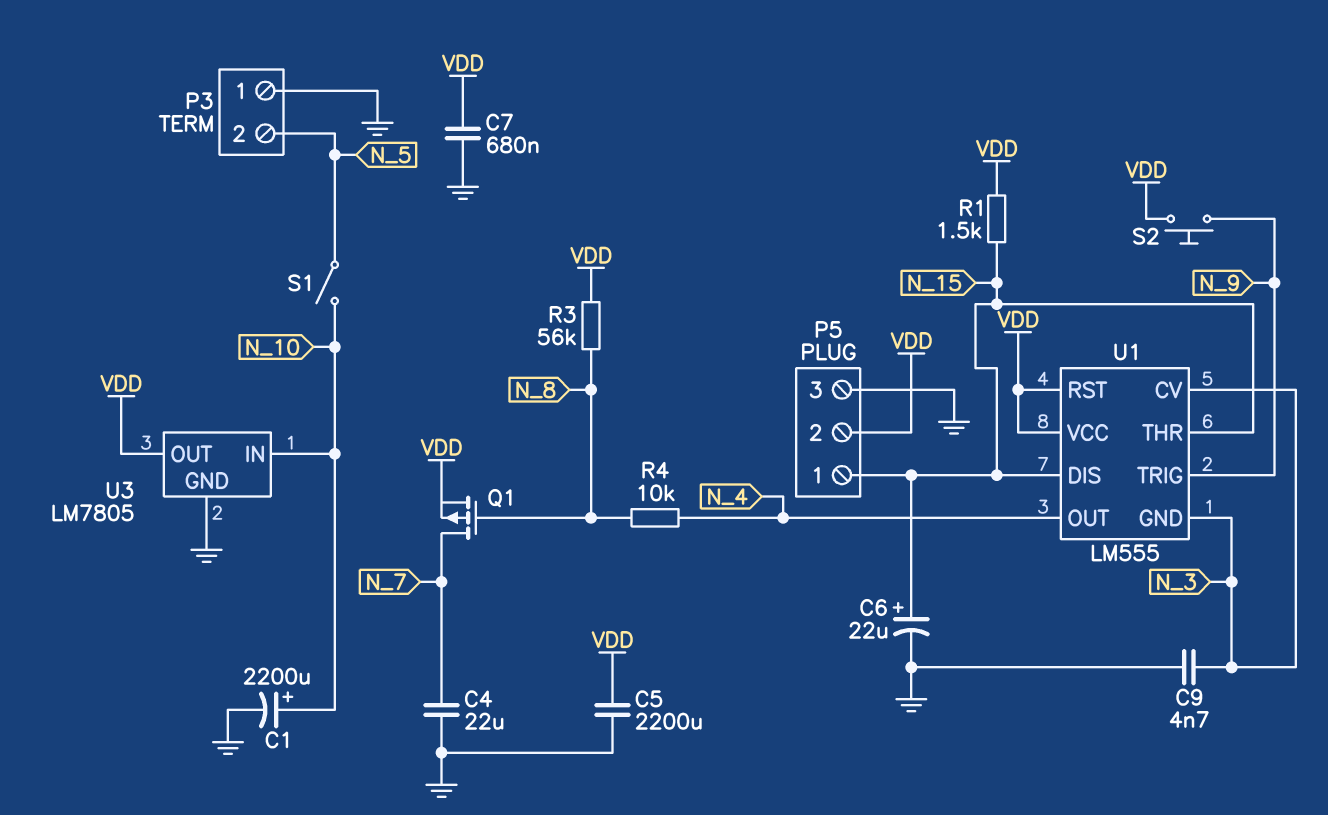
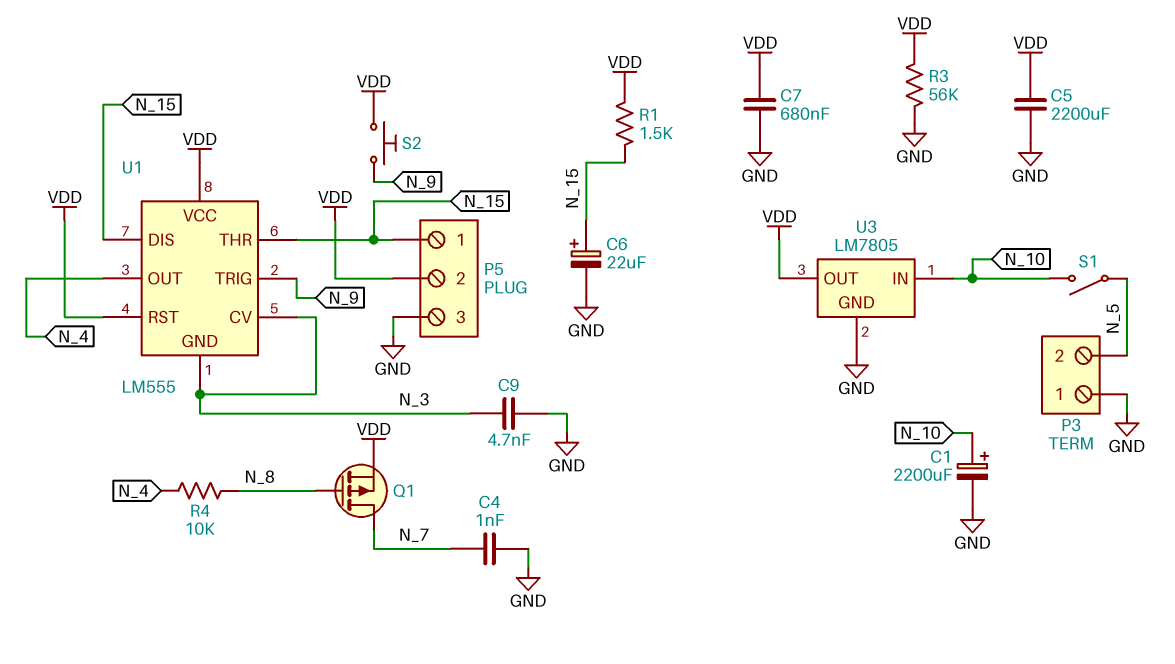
C4: 22uF (GND, N_7) -> 1nF (GND, N_7)
R3: 56k (N_8, VDD) -> 56k (GND, VDD)

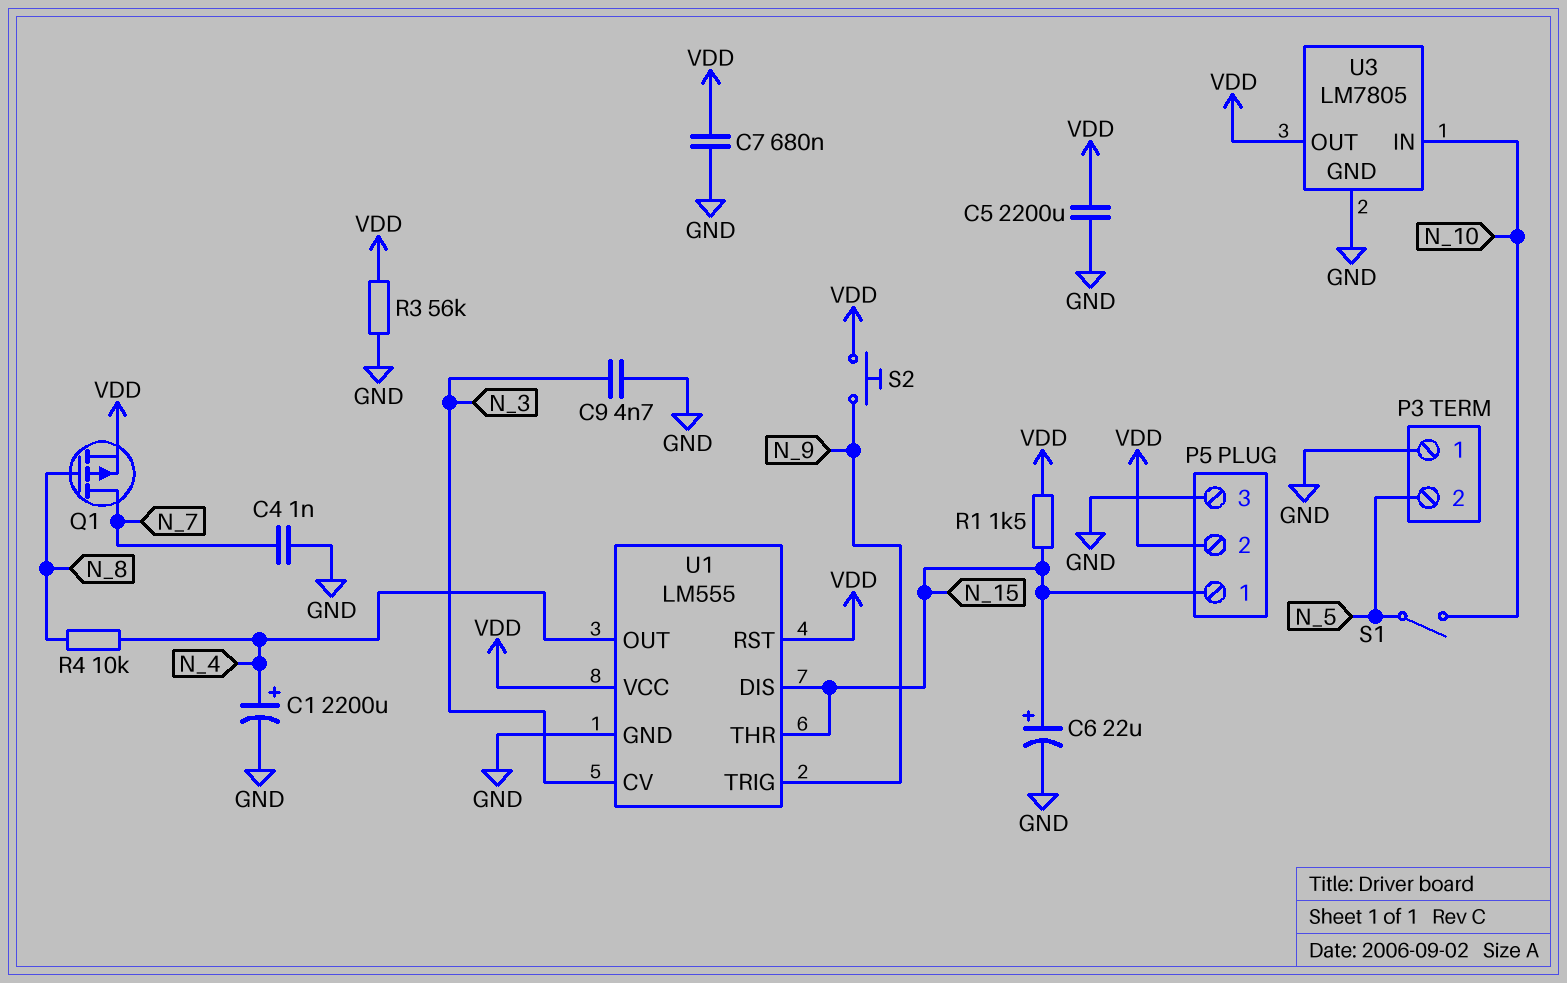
C1: 2200uF (plus N_10, minus GND) -> 2200uF (plus N_4, minus GND)
U1 pin GND: N_3 -> GND

